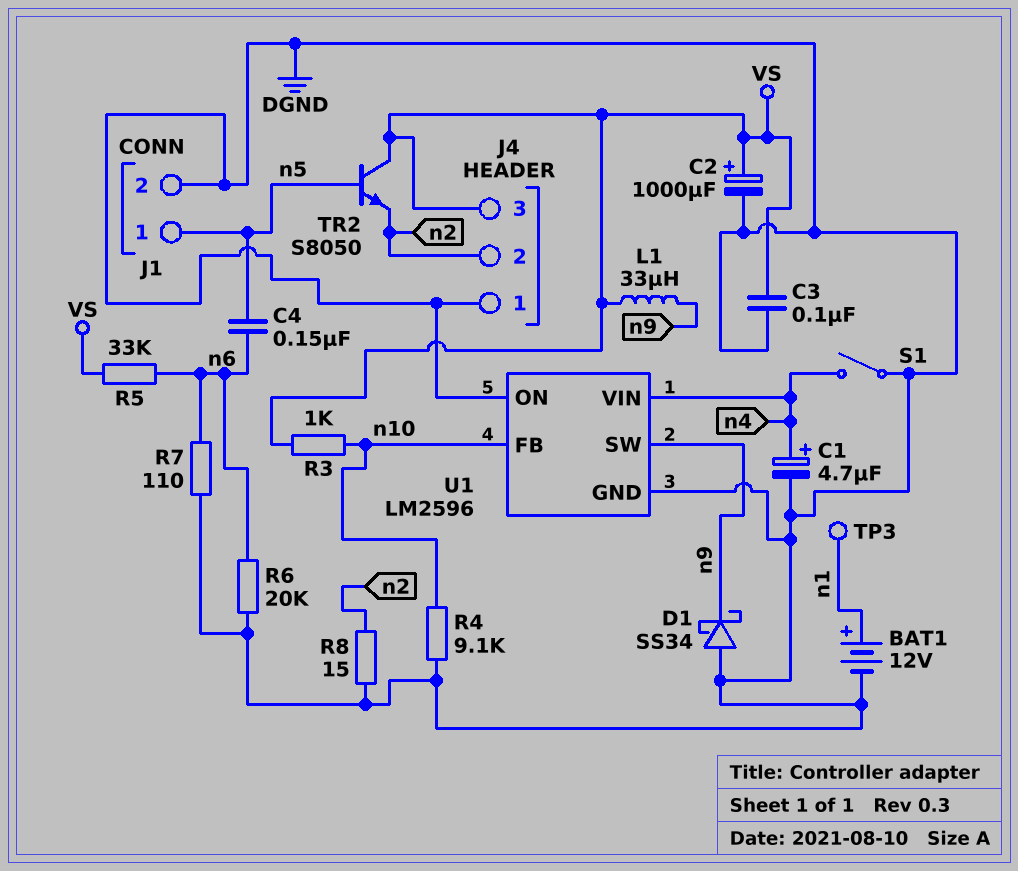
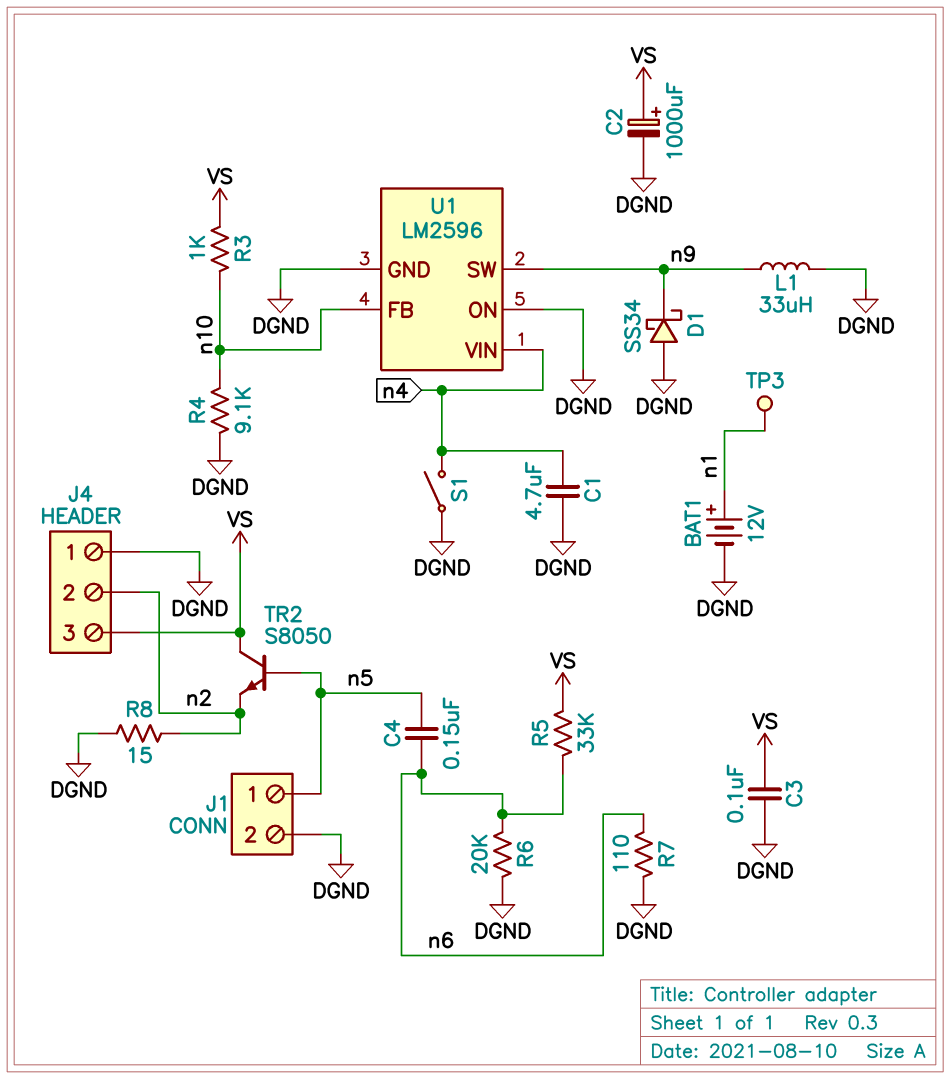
C1: 4.7uF (plus n4, minus DGND) -> 4.7uF (DGND, n4)
L1: 33uH (VS, n9) -> 33uH (DGND, n9)

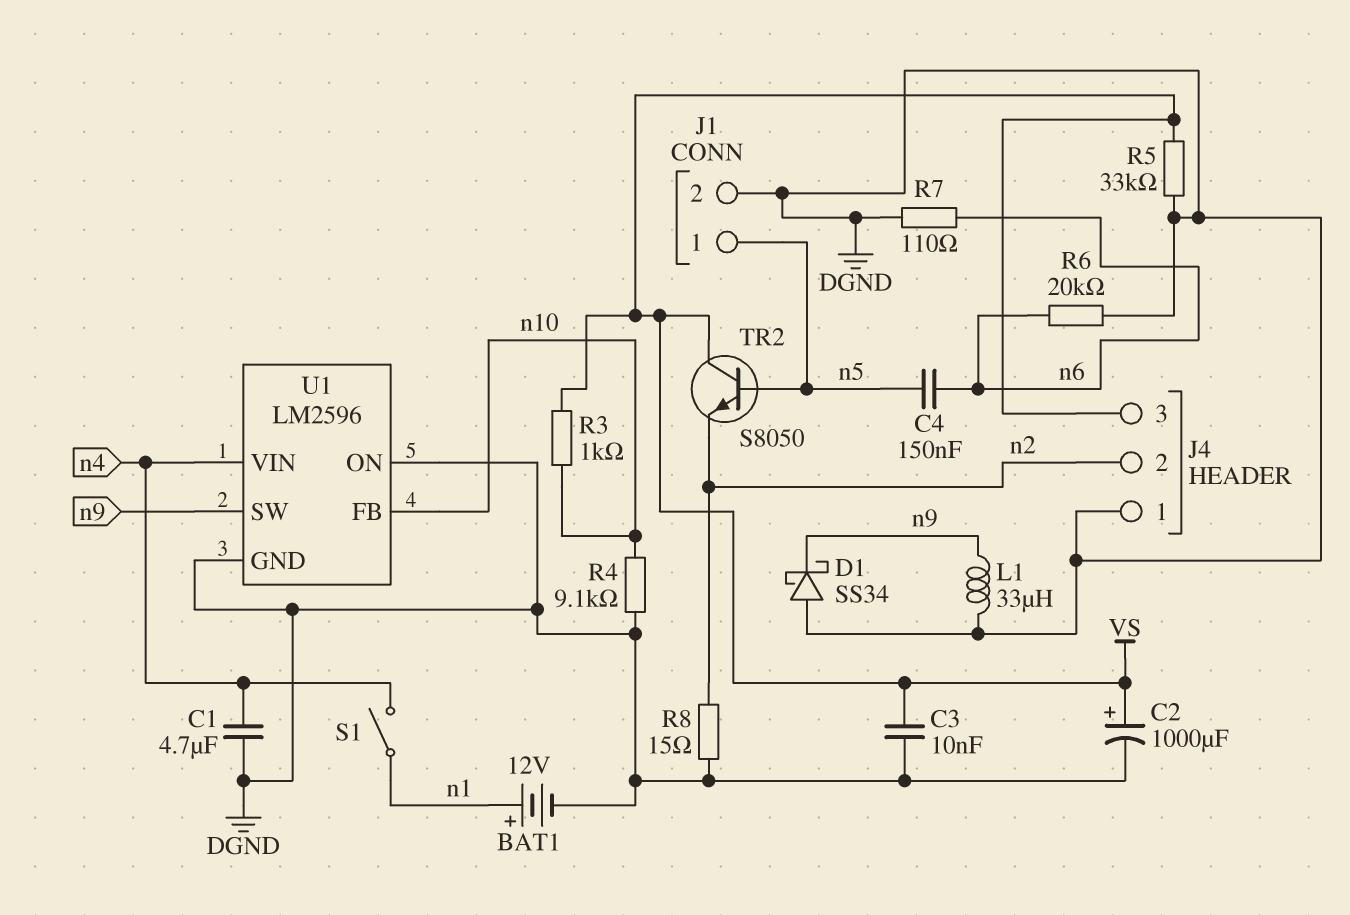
C3: 100nF (DGND, VS) -> 10nF (DGND, VS)
R5: 33k (VS, n6) -> 33k (DGND, VS)
S1: switch (DGND, n4) -> switch (n1, n4)
TP3: test point (n1) -> none

